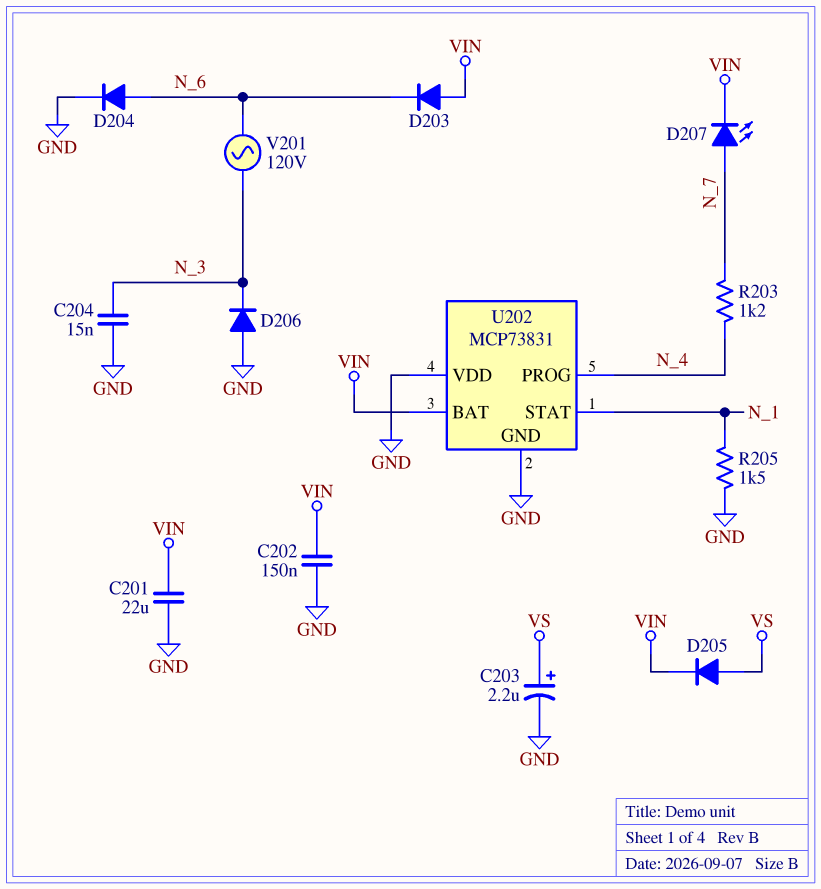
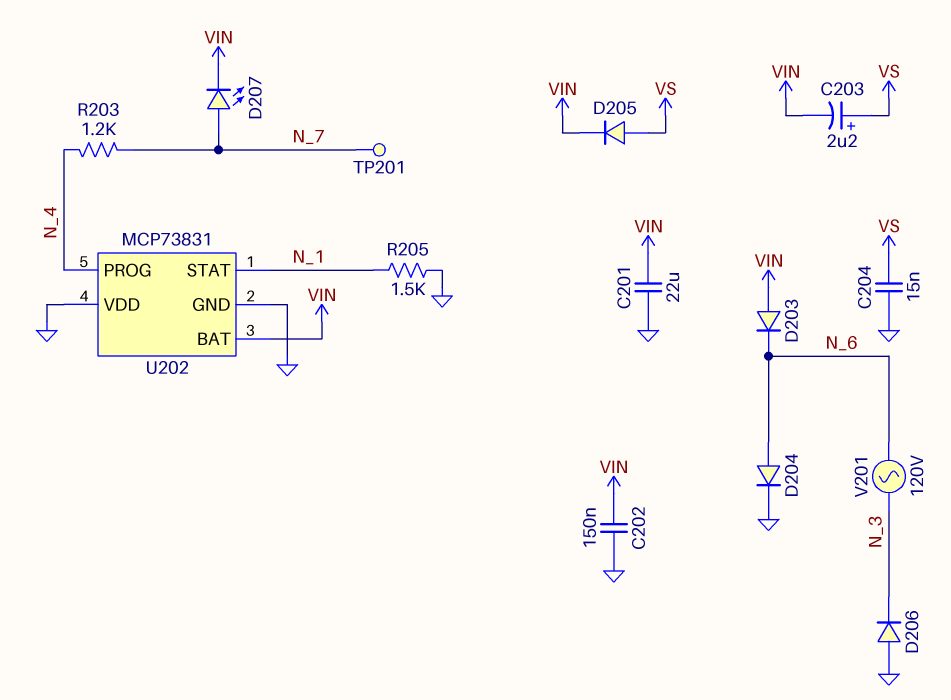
C203: 2.2uF (plus VS, minus GND) -> 2.2uF (plus VS, minus VIN)
C204: 15nF (GND, N_3) -> 15nF (GND, VS)
TP201: none -> test point (N_7)

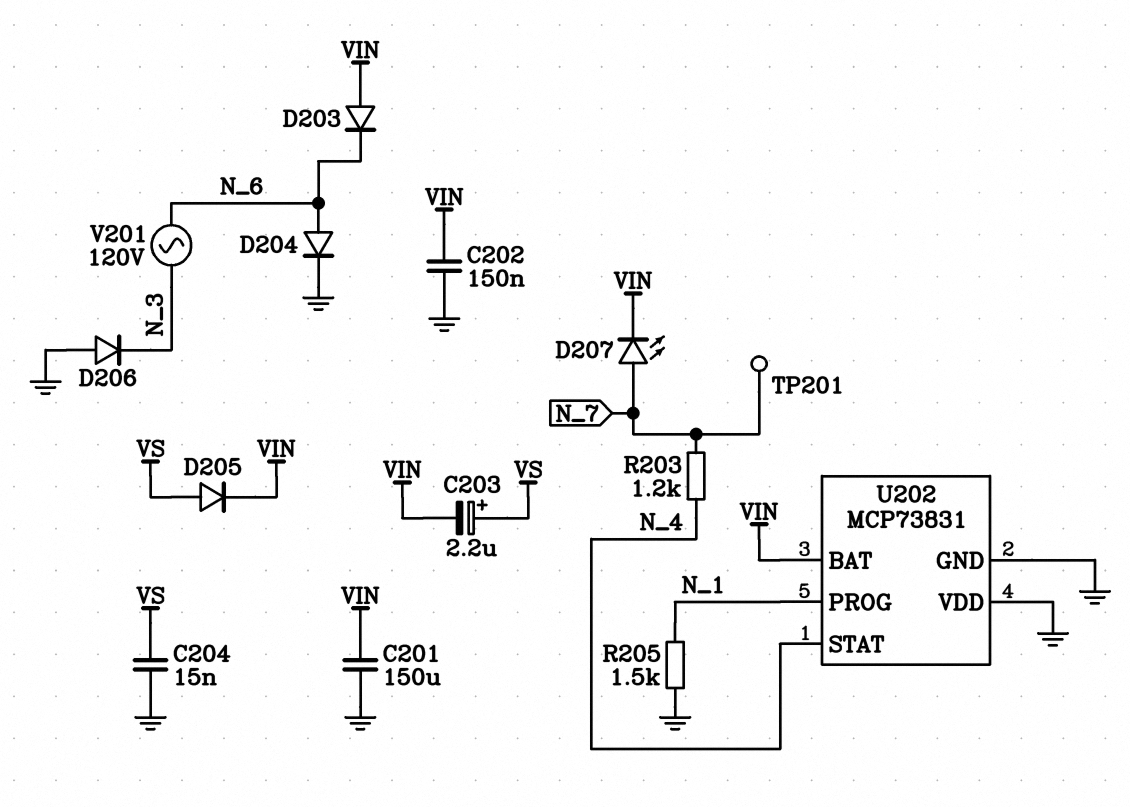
C201: 22uF (GND, VIN) -> 150uF (GND, VIN)
U202 pin PROG: N_4 -> N_1
U202 pin STAT: N_1 -> N_4

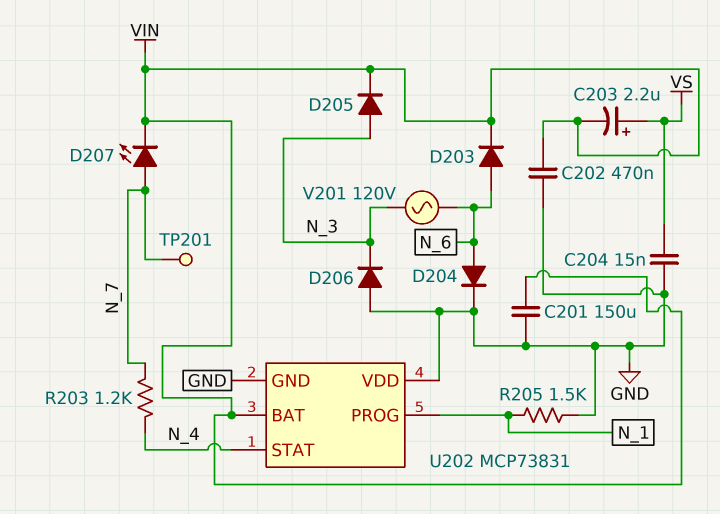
C202: 150nF (GND, VIN) -> 470nF (GND, VIN)
D203: diode (A VIN, K N_6) -> diode (A N_6, K VIN)
D205: diode (A VS, K VIN) -> diode (A N_3, K VIN)

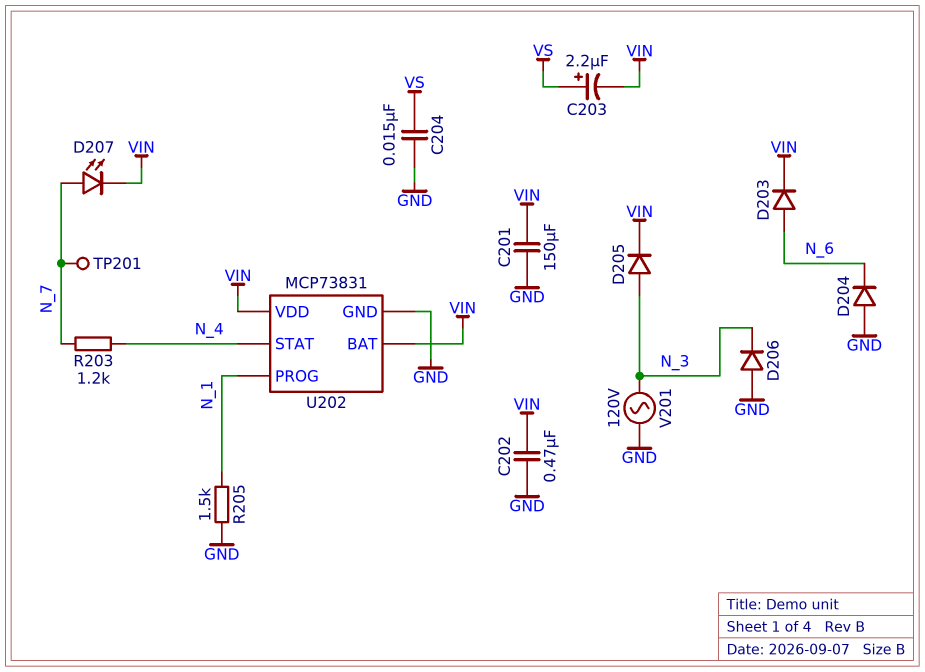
D204: diode (A N_6, K GND) -> diode (A GND, K N_6)
U202 pin VDD: GND -> VIN
V201: AC 120V (N_3, N_6) -> AC 120V (GND, N_3)

